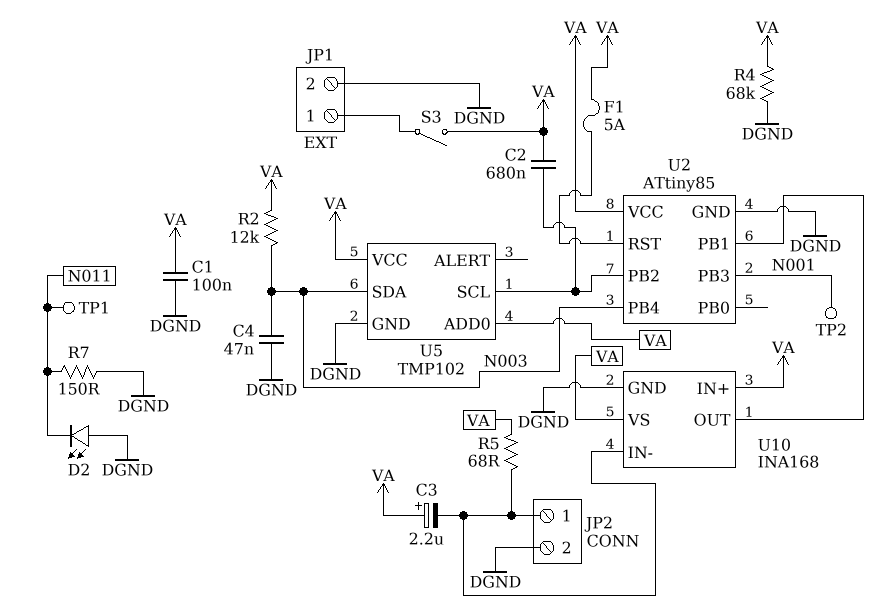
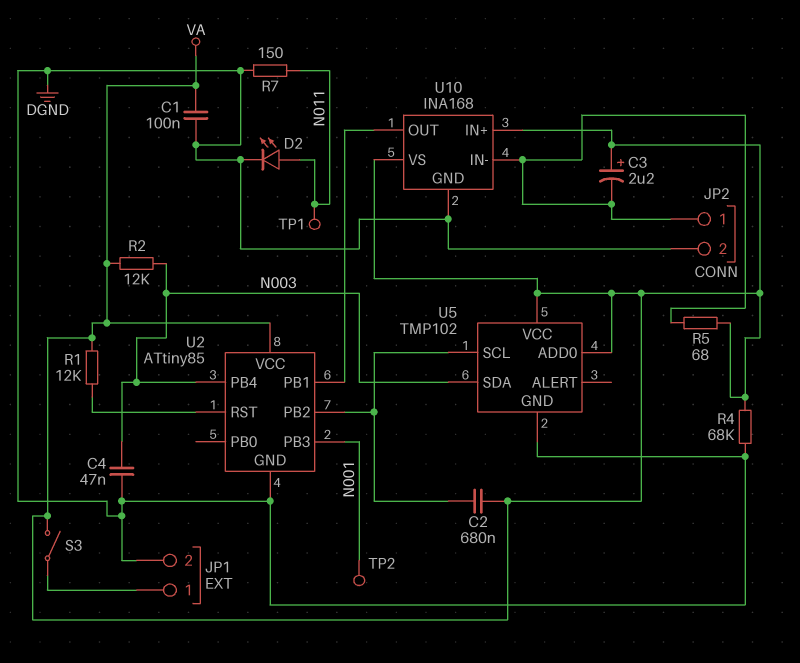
D2: LED (A DGND, K N011) -> LED (A N011, K DGND)
F1: 5A (U2/RST, VA) -> none
R1: none -> 12k (U2/RST, VA)

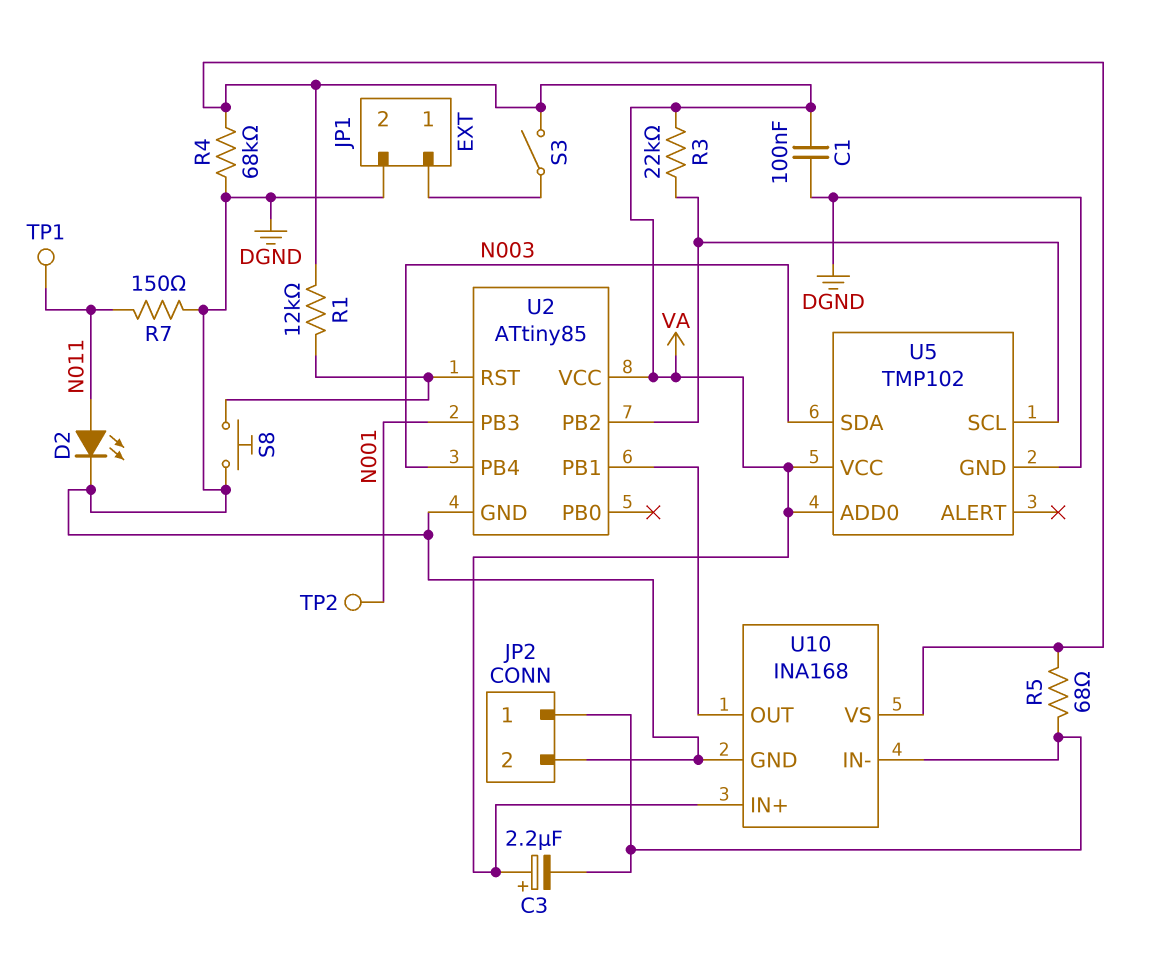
C2: 680nF (U2/PB2, VA) -> none
C4: 47nF (DGND, N003) -> none
R2: 12k (N003, VA) -> none
R3: none -> 22k (U2/PB2, VA)
S8: none -> button (DGND, U2/RST)

